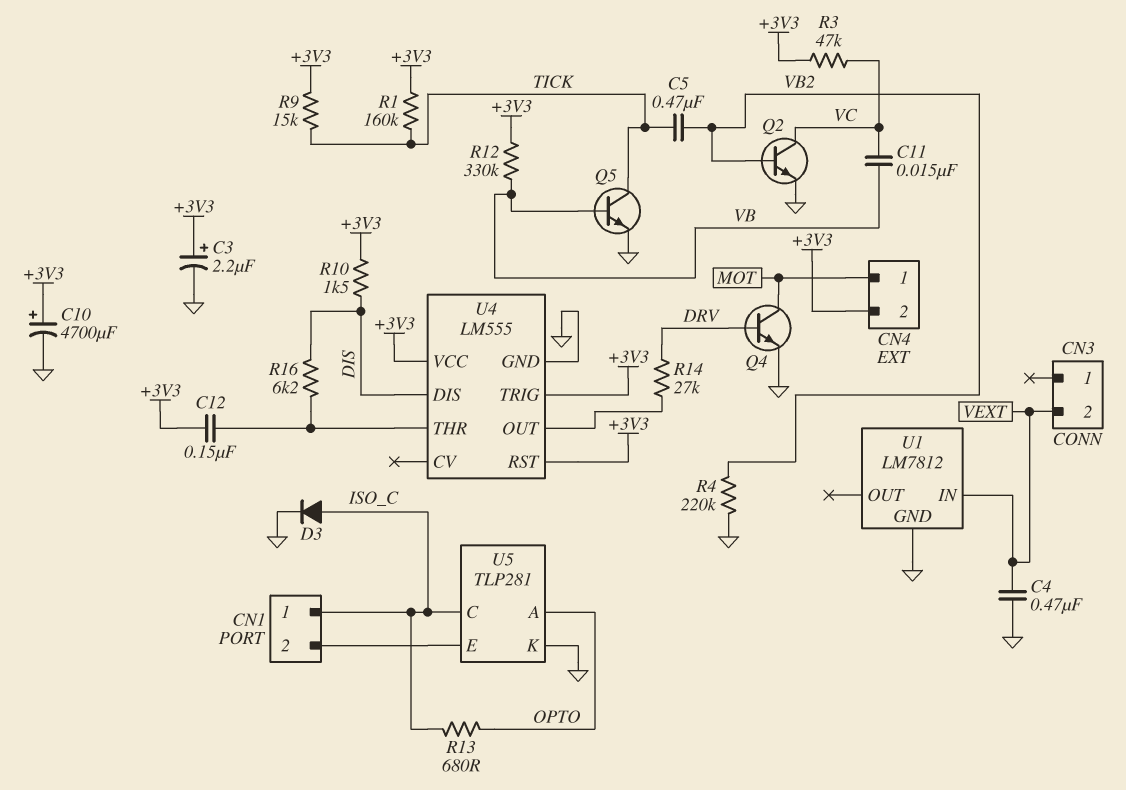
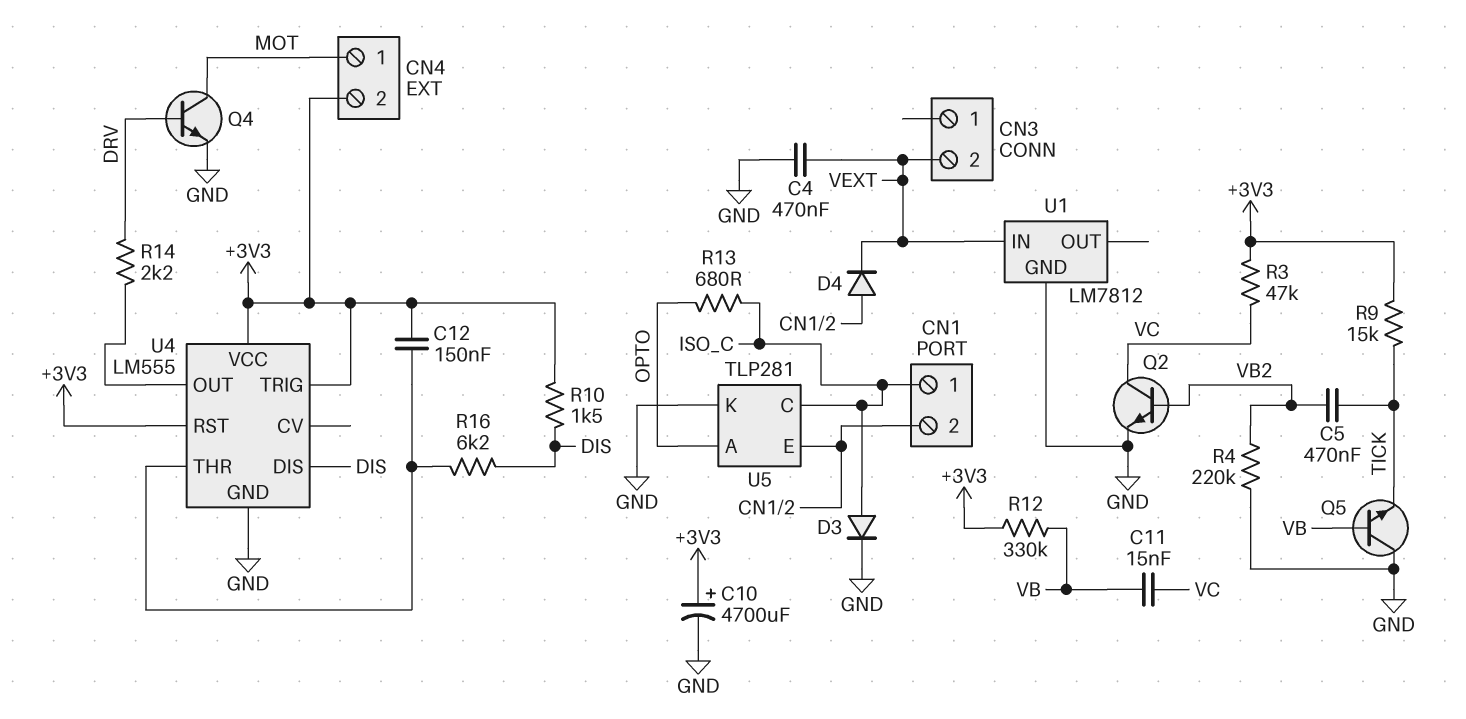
C3: 2.2uF (plus +3V3, minus GND) -> none
D4: none -> diode (A CN1/2, K VEXT)
Q5: NPN (B VB, C TICK, E GND) -> NPN (B VB, C GND, E TICK)
R1: 160k (+3V3, TICK) -> none
R14: 27k (DRV, U4/OUT) -> 2.2k (DRV, U4/OUT)

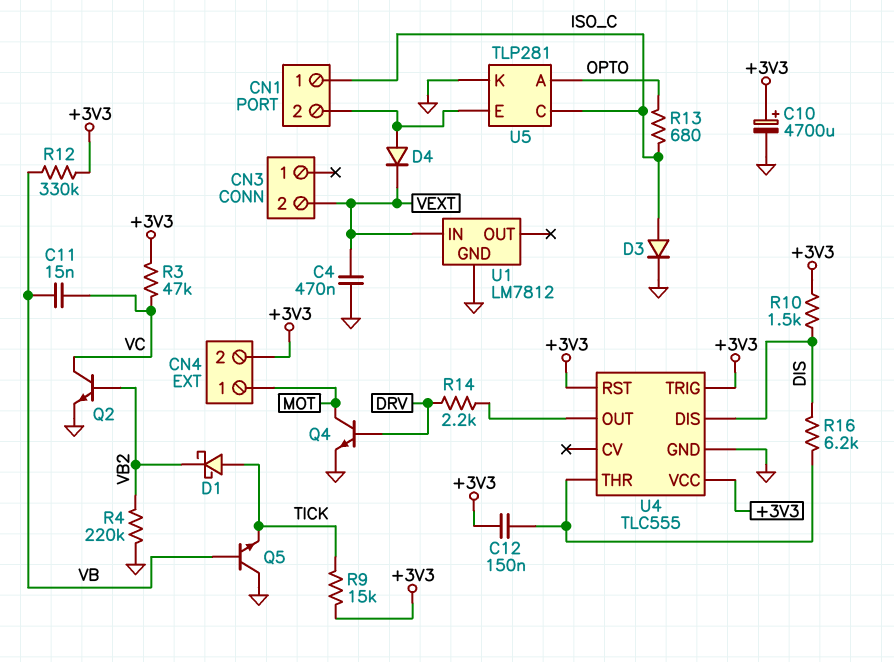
C5: 470nF (TICK, VB2) -> none
D1: none -> schottky (A TICK, K VB2)
U4: LM555 -> TLC555

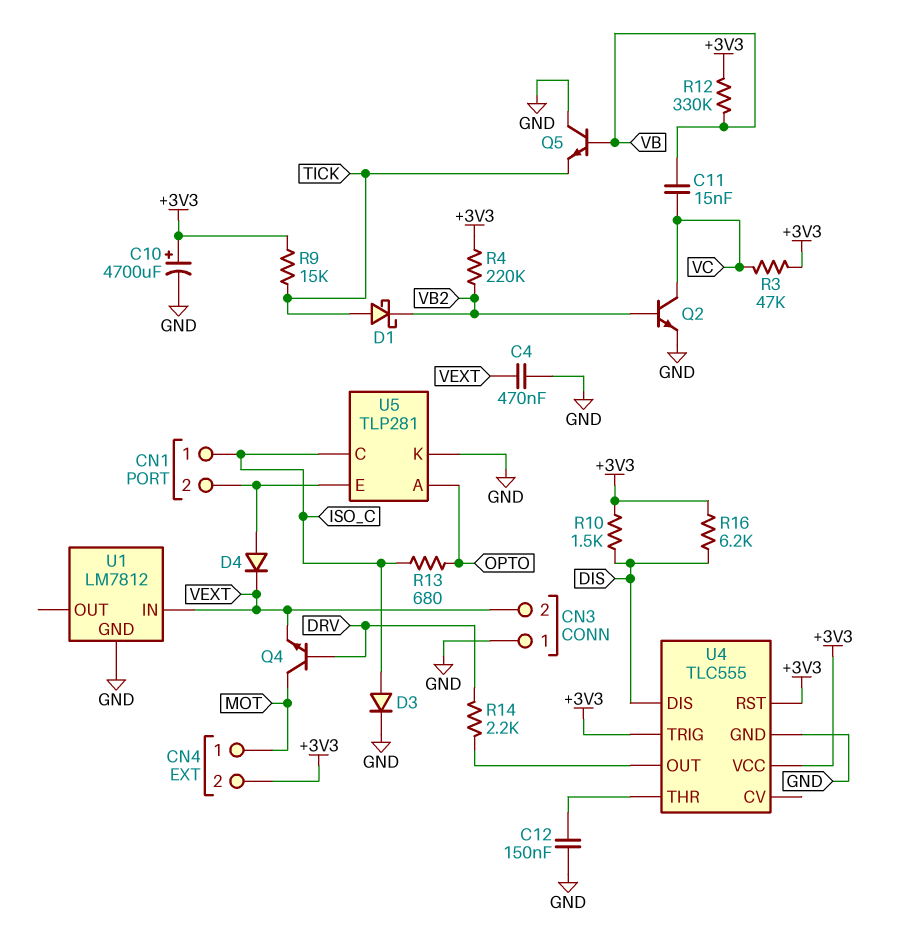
C12: 150nF (+3V3, U4/THR) -> 150nF (GND, U4/THR)
CN3 pin 1: none -> GND
Q4: NPN (B DRV, C MOT, E GND) -> NPN (B DRV, C MOT, E VEXT)
R4: 220k (GND, VB2) -> 220k (+3V3, VB2)
R16: 6.2k (DIS, U4/THR) -> 6.2k (+3V3, DIS)

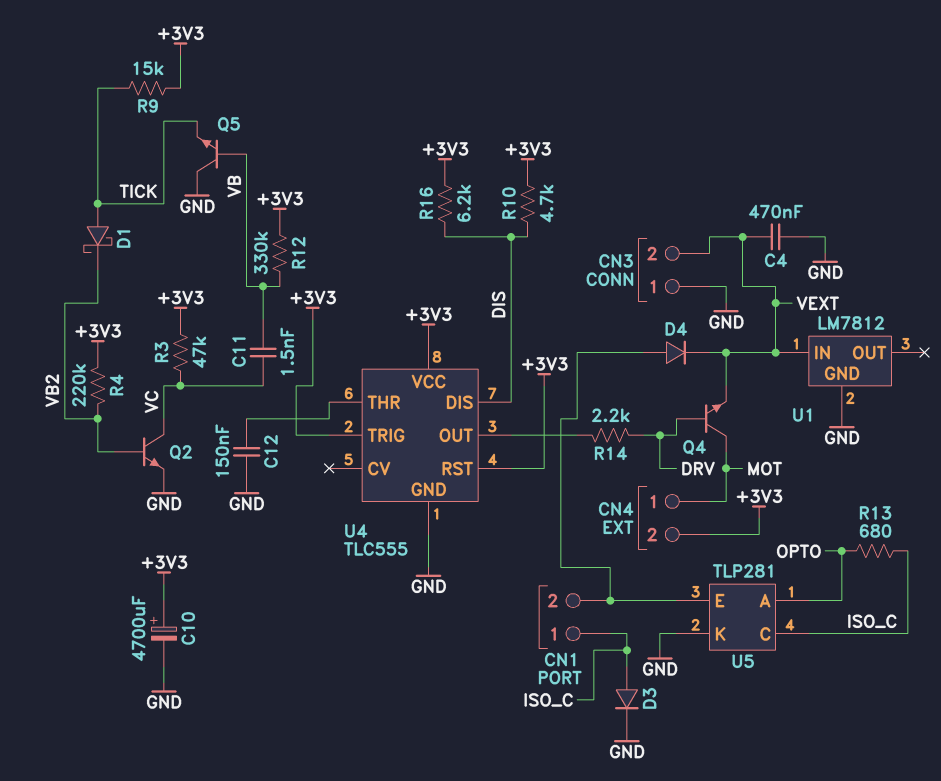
C11: 15nF (VB, VC) -> 1.5nF (VB, VC)
R10: 1.5k (+3V3, DIS) -> 4.7k (+3V3, DIS)

